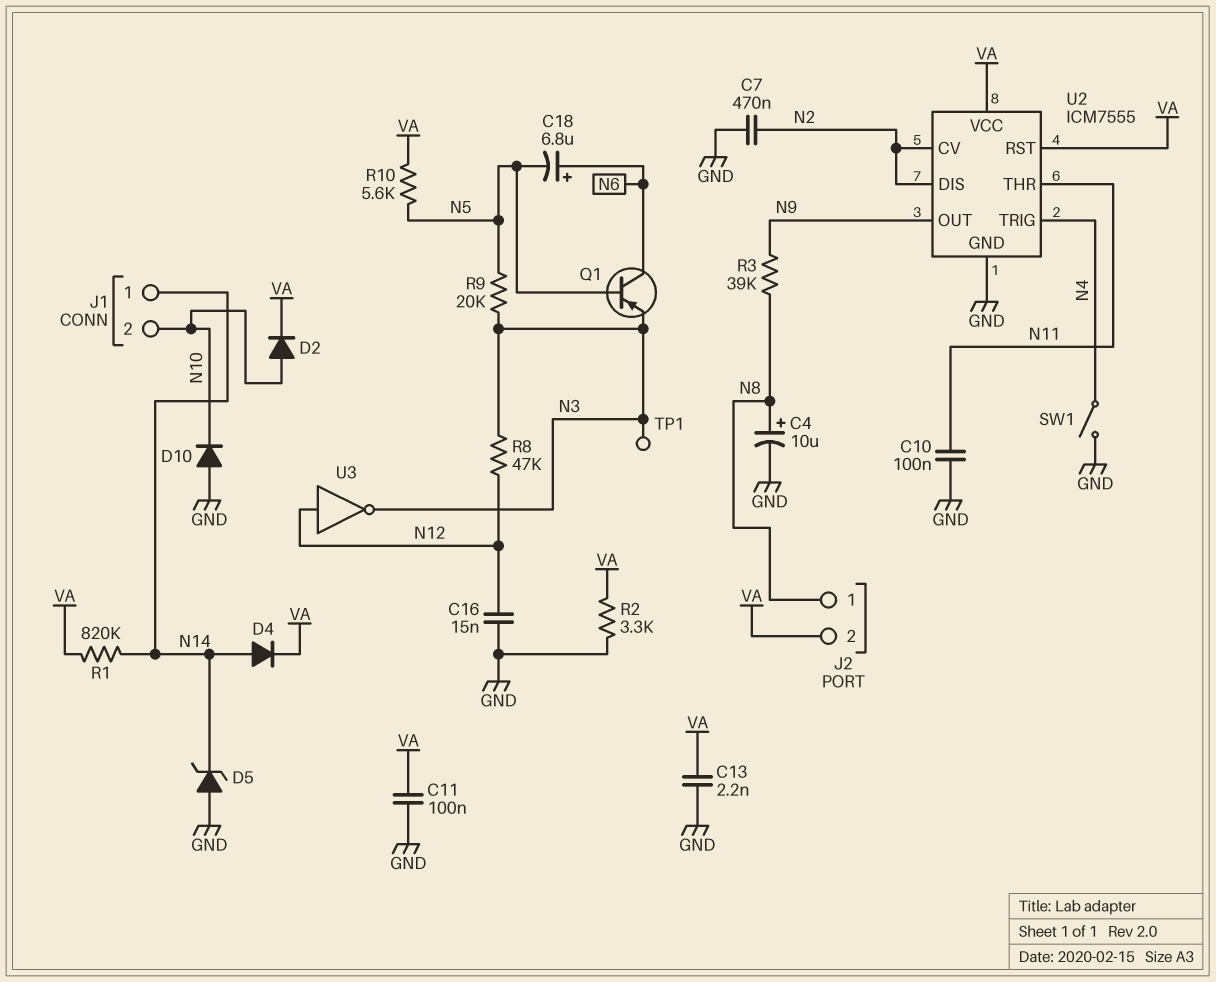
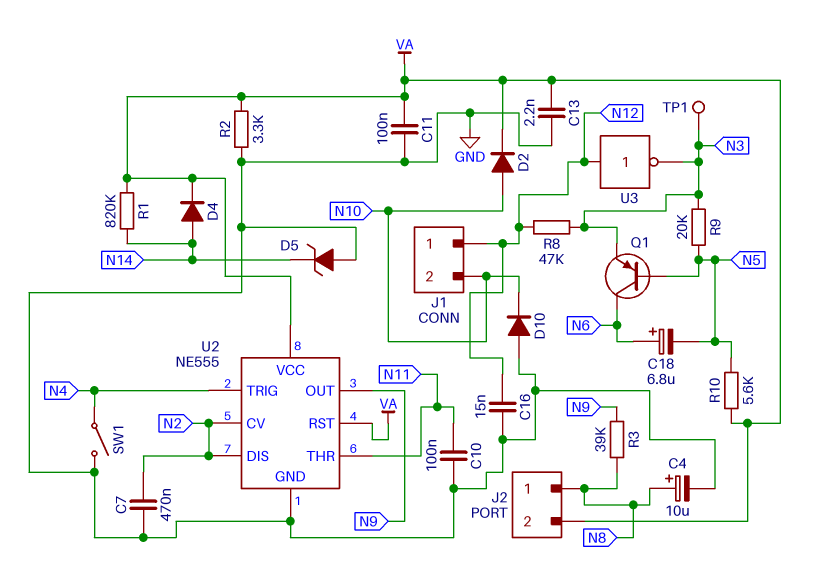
J1 pin 1: N14 -> N12
U2: ICM7555 -> NE555

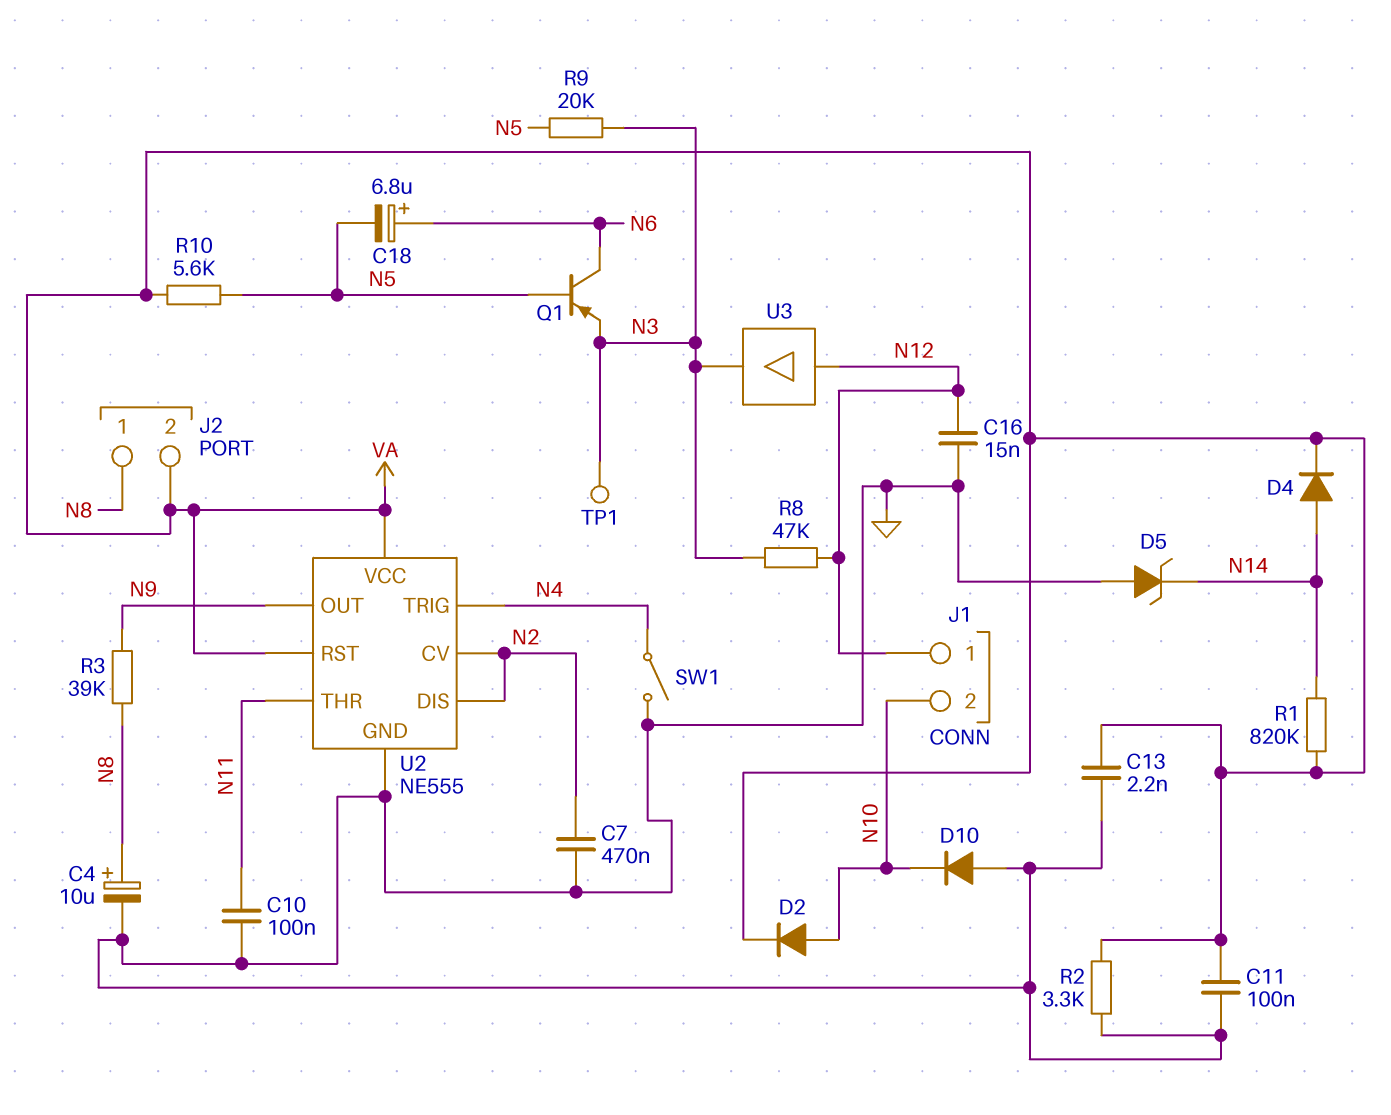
U3: NOT (in N12, out N3) -> buffer (in N12, out N3)

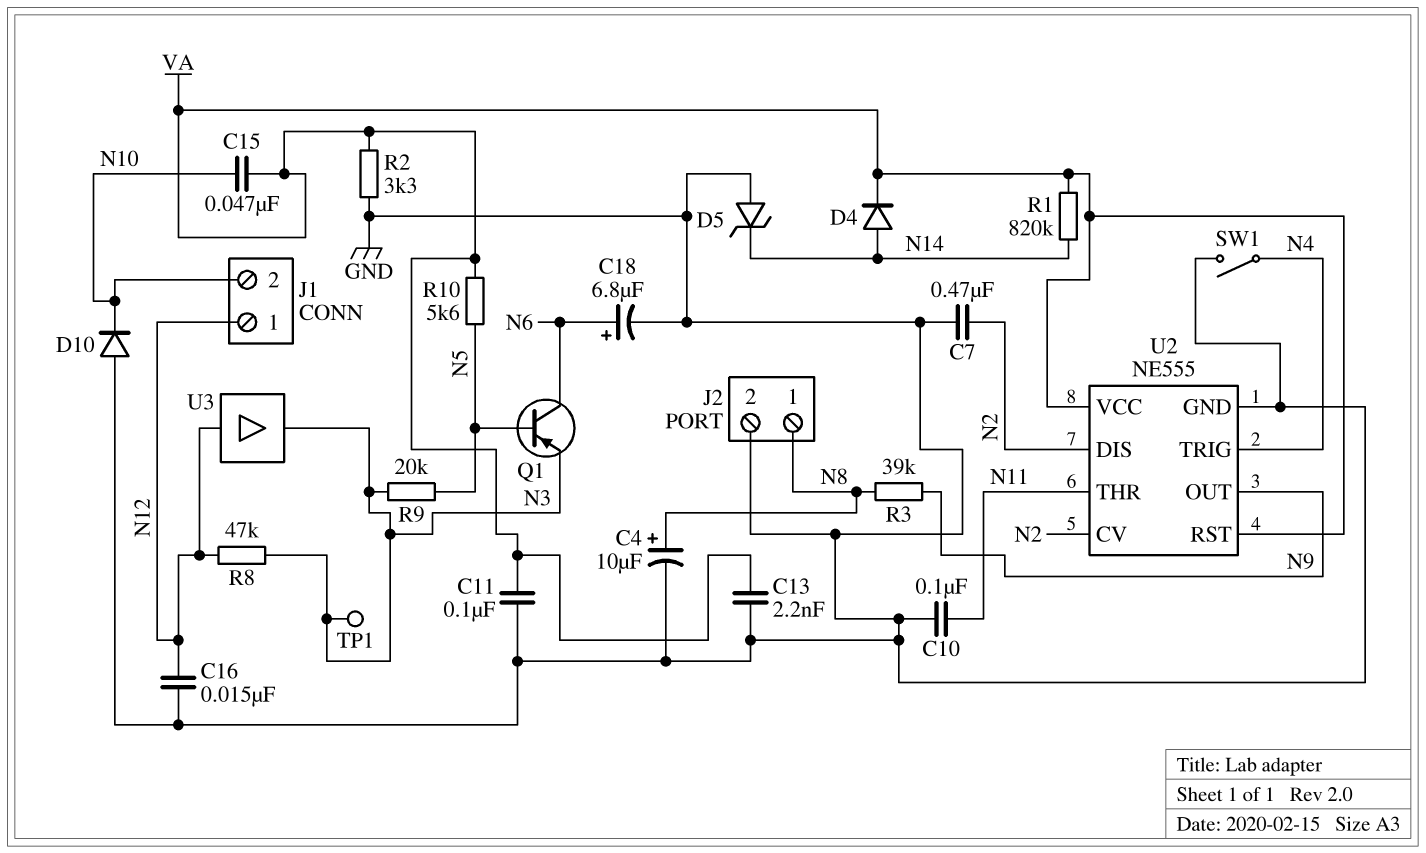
C15: none -> 47nF (N10, VA)
C18: 6.8uF (plus N6, minus N5) -> 6.8uF (plus N6, minus GND)
D2: diode (A N10, K VA) -> none
J2 pin 2: VA -> GND

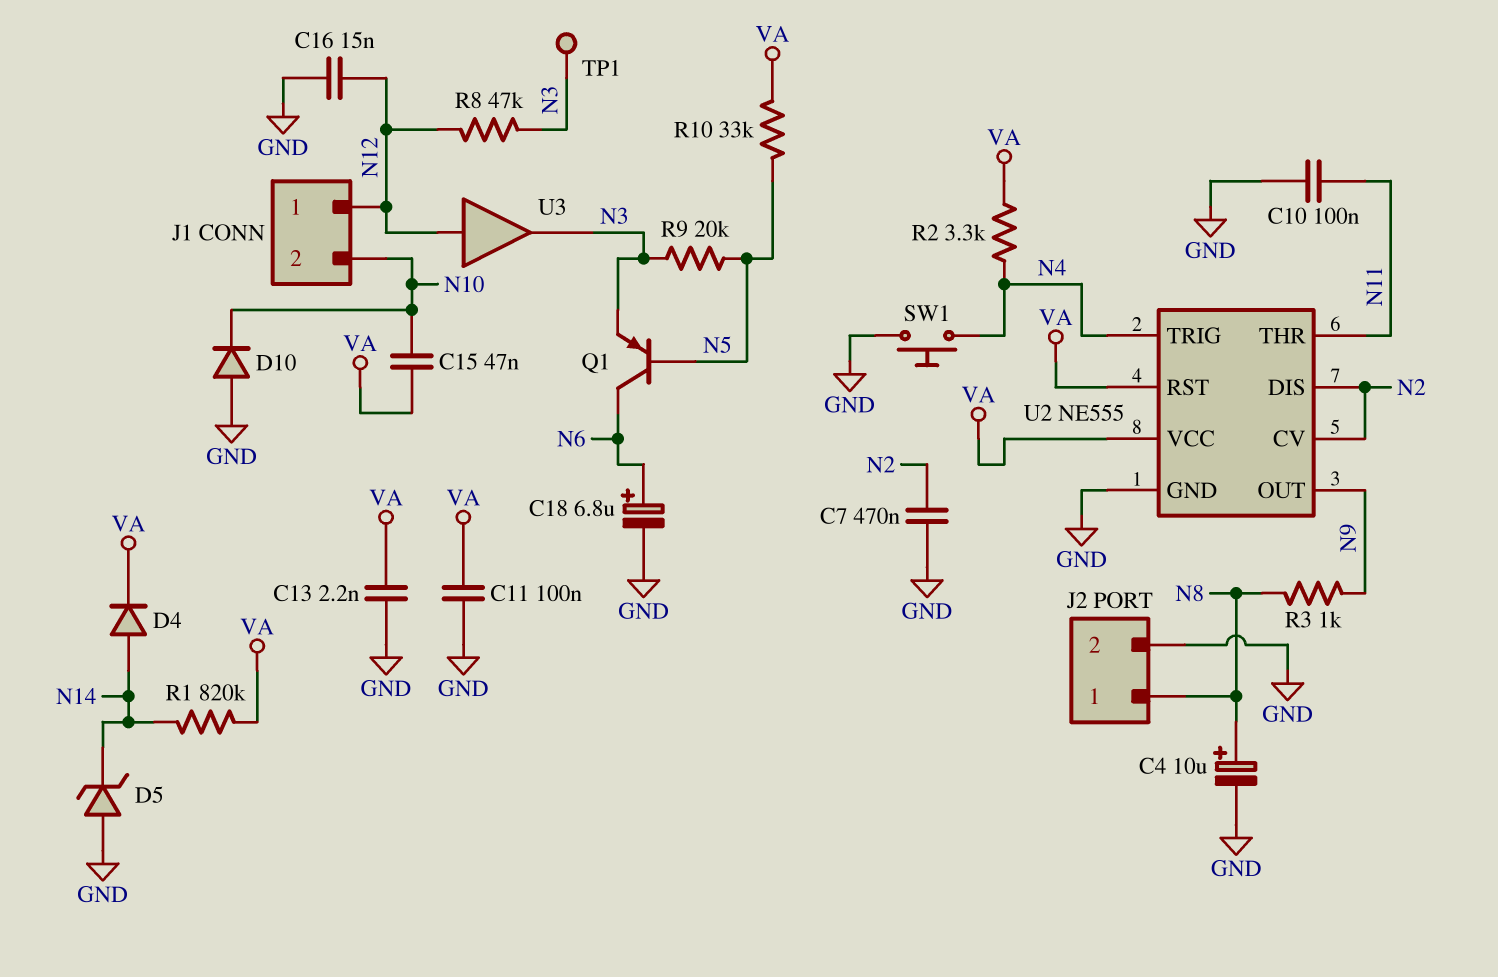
R2: 3.3k (GND, VA) -> 3.3k (N4, VA)
R3: 39k (N8, N9) -> 1k (N8, N9)
R10: 5.6k (N5, VA) -> 33k (N5, VA)
SW1: switch (GND, N4) -> button (GND, N4)

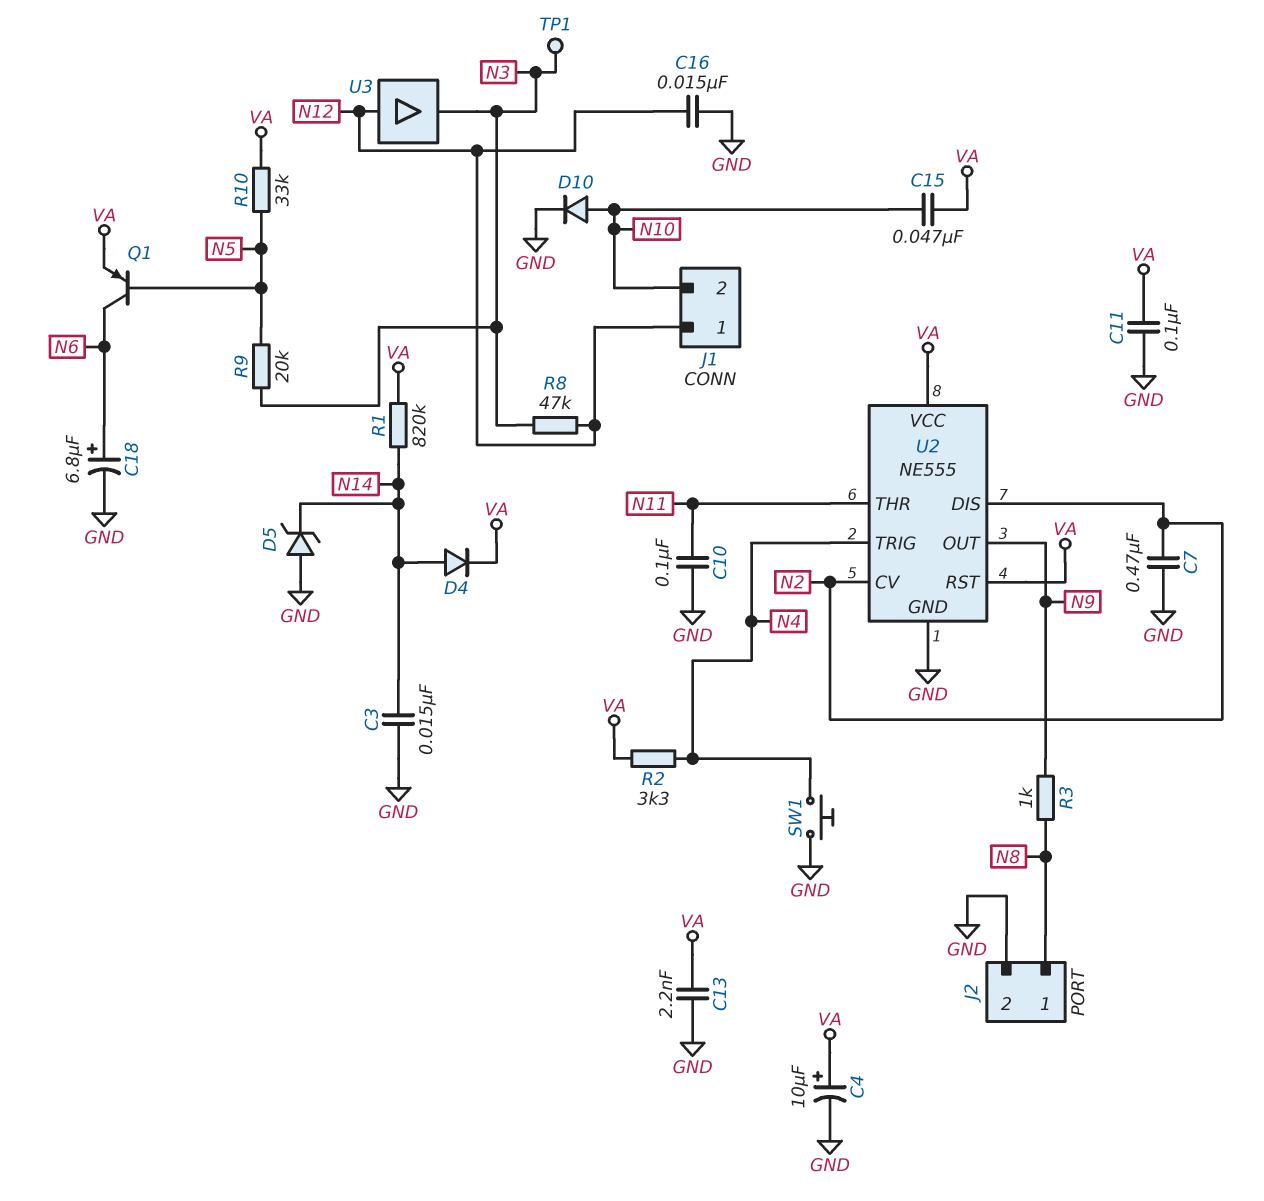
C3: none -> 15nF (GND, N14)
C4: 10uF (plus N8, minus GND) -> 10uF (plus VA, minus GND)
D10: diode (A GND, K N10) -> diode (A N10, K GND)
Q1: PNP (B N5, C N6, E N3) -> PNP (B N5, C N6, E VA)

